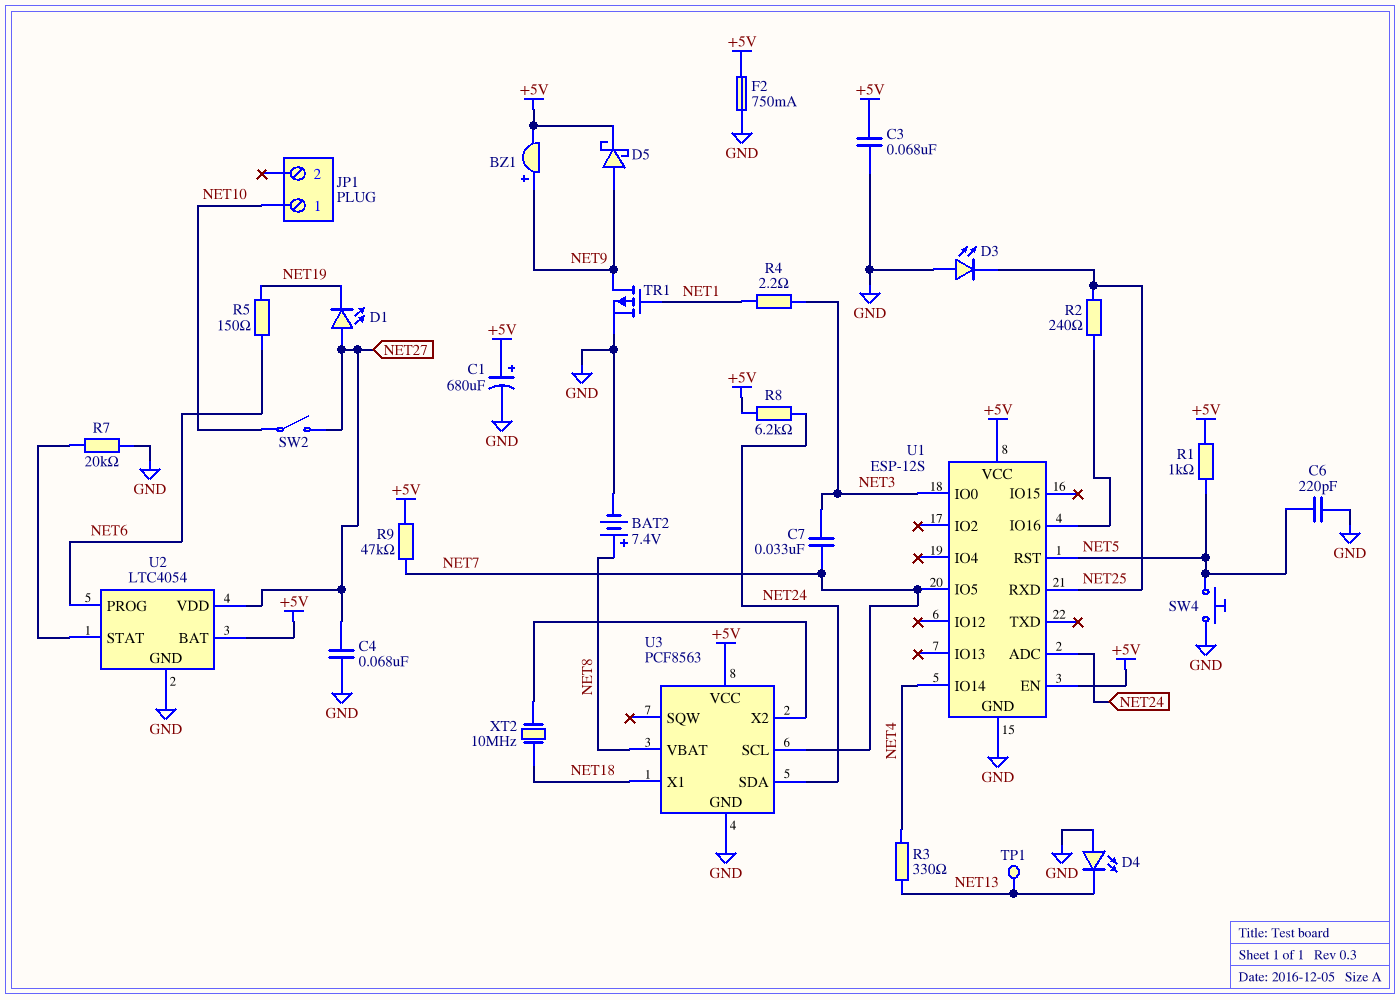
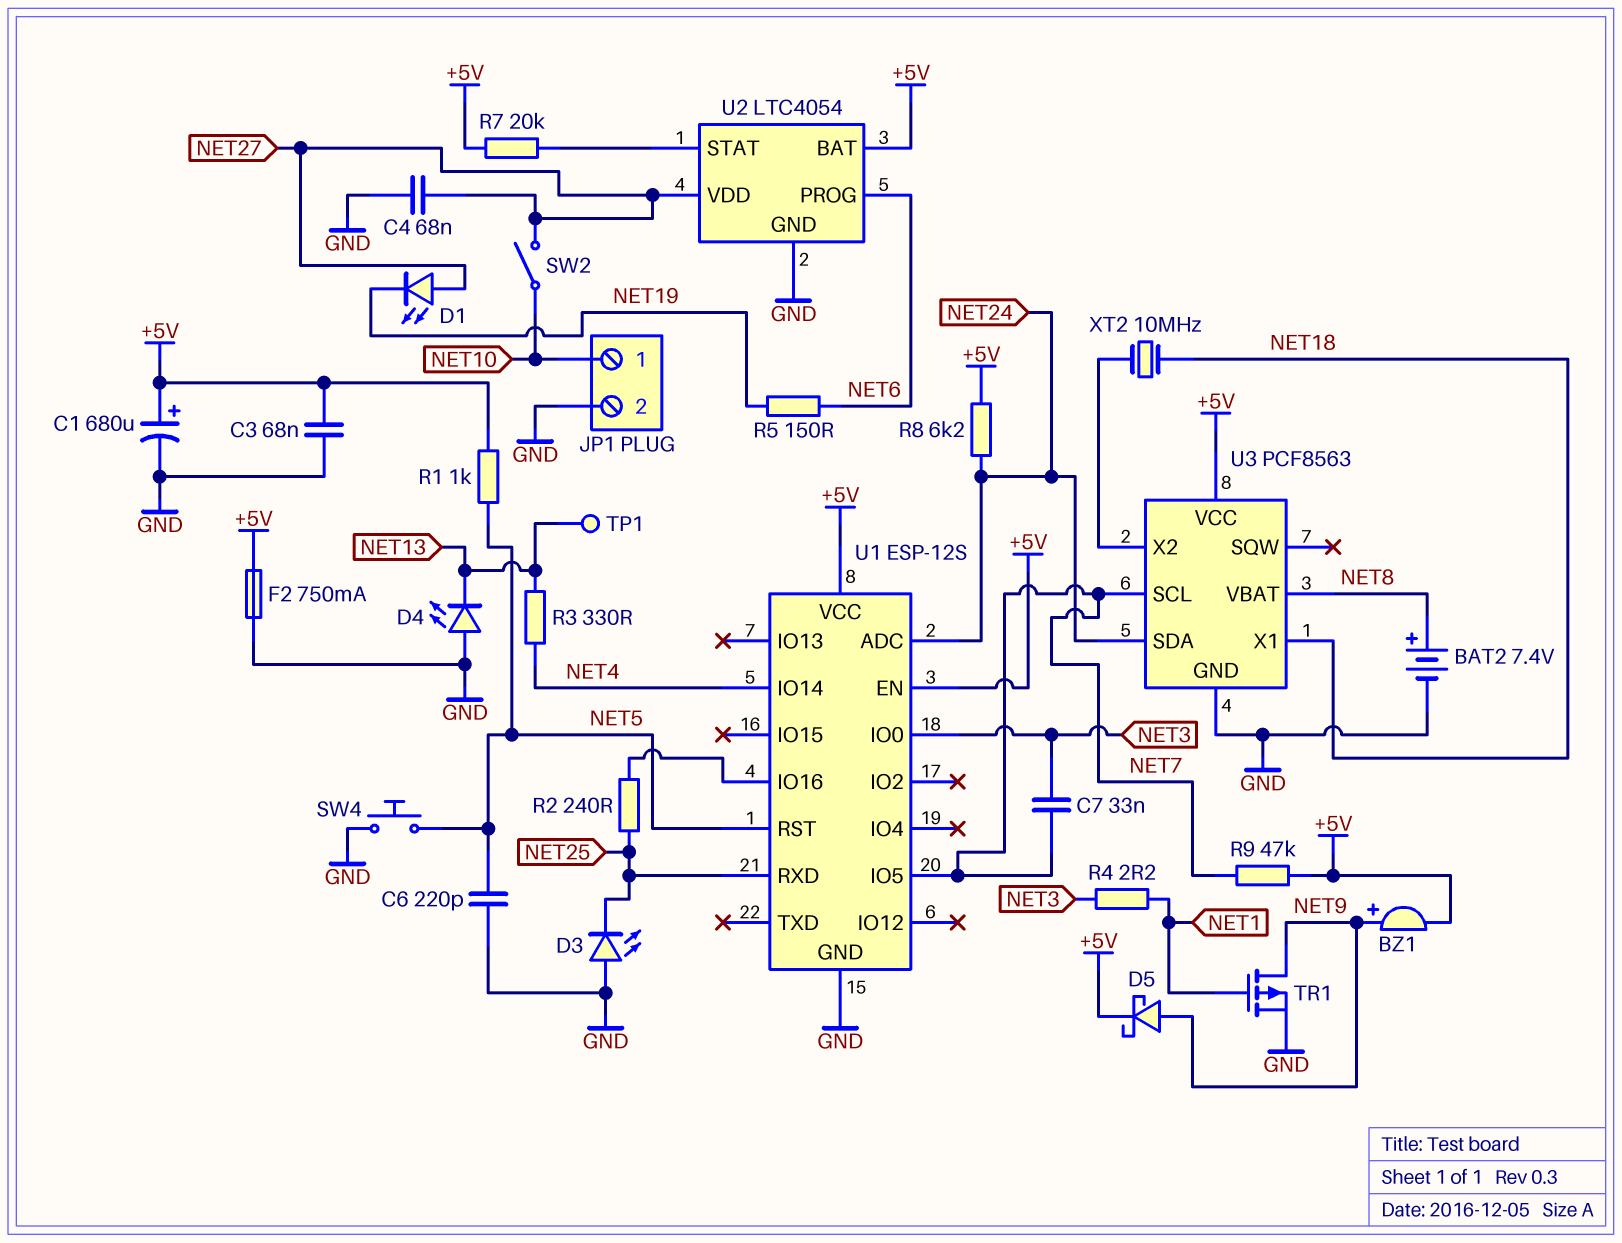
JP1 pin 2: none -> GND
R7: 20k (GND, U2/STAT) -> 20k (+5V, U2/STAT)

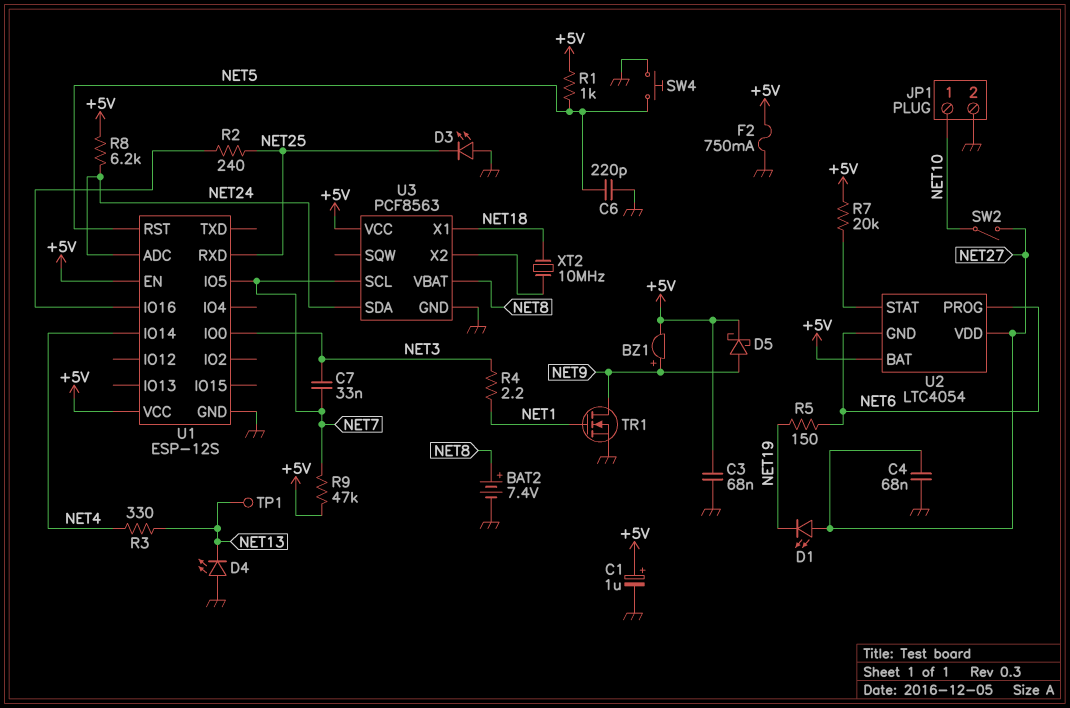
C1: 680uF (plus +5V, minus GND) -> 1uF (plus +5V, minus GND)
TR1: PMOS (G NET1, D NET9, S GND) -> NMOS (G NET1, D NET9, S GND)
U2 pin GND: GND -> NET6

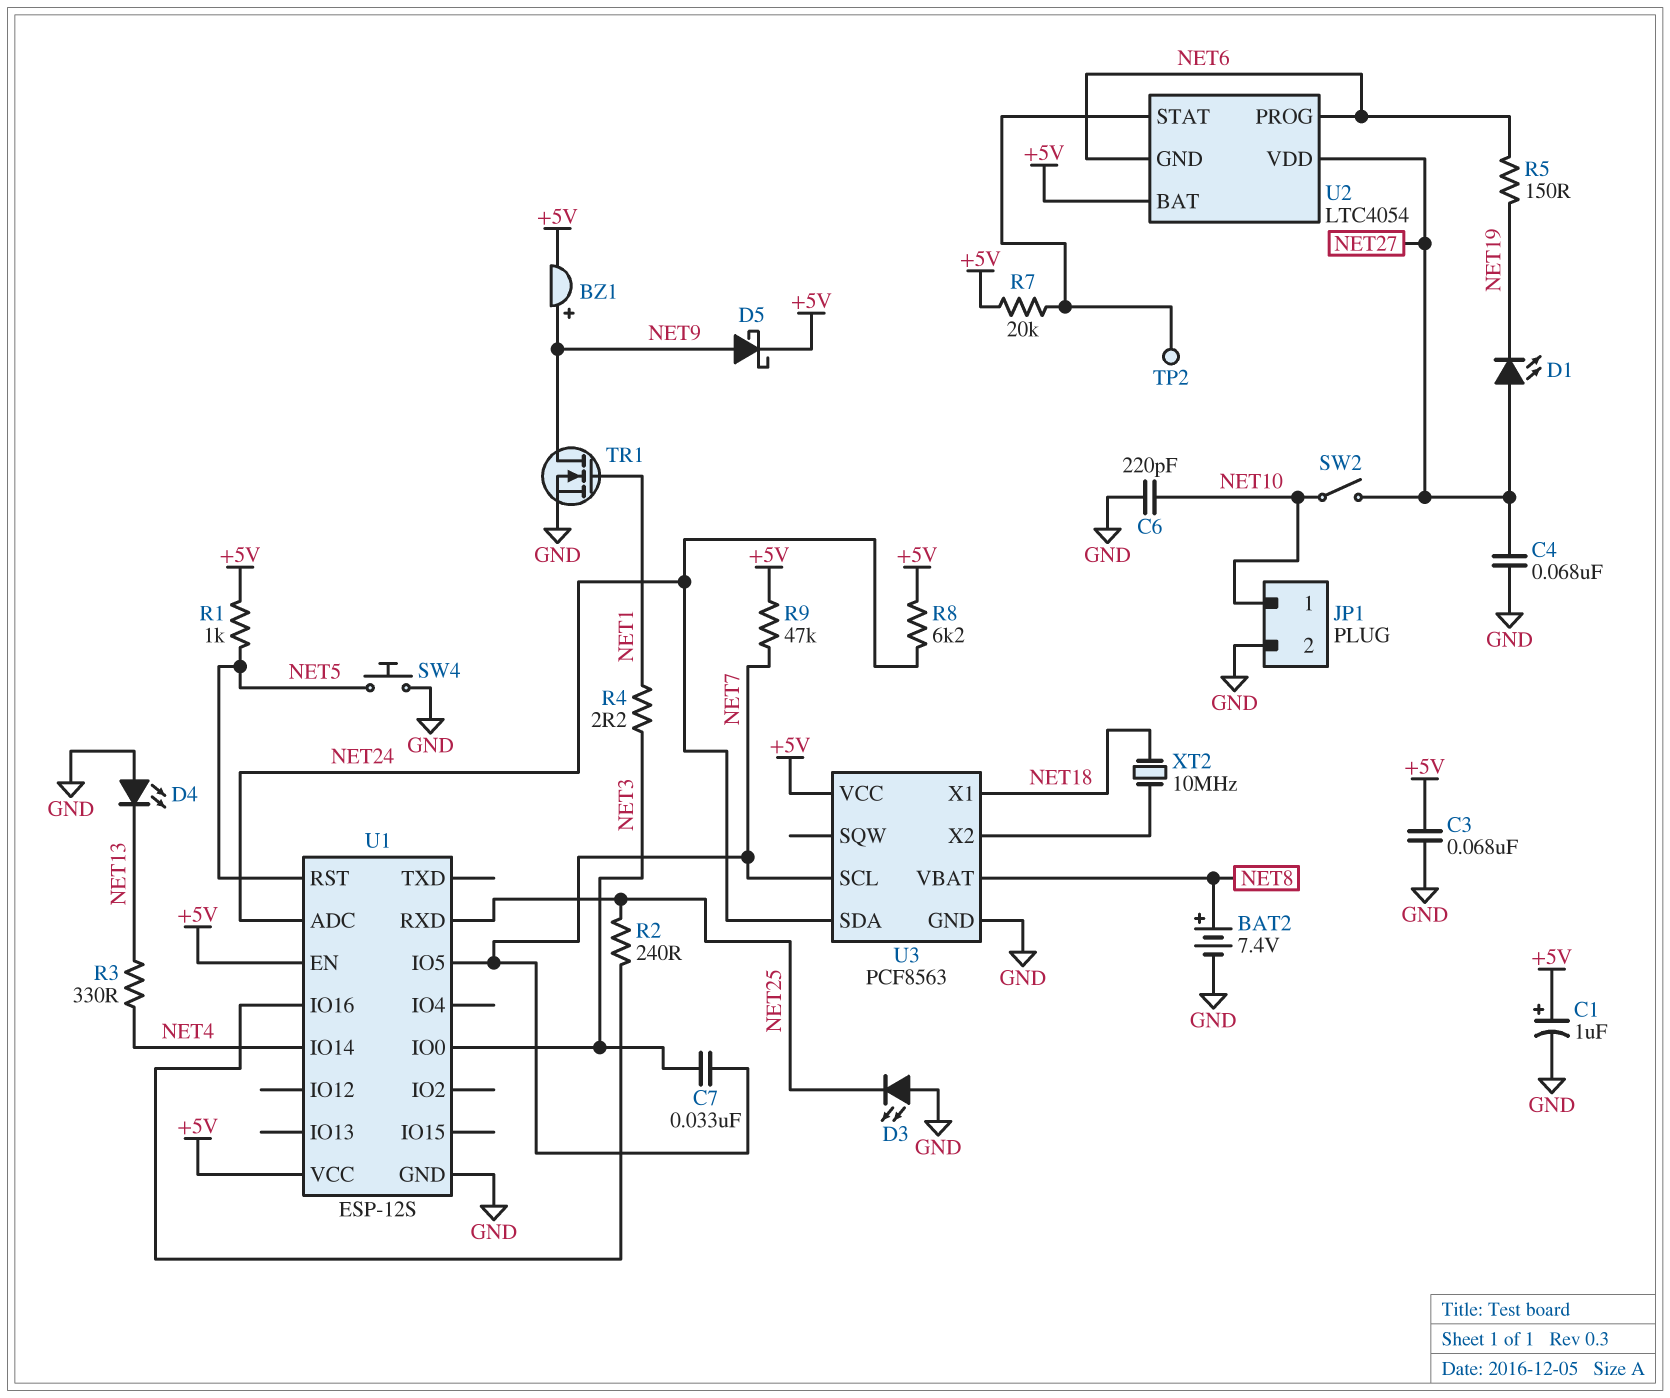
C6: 220pF (GND, NET5) -> 220pF (GND, NET10)
F2: 750mA (+5V, GND) -> none
TP1: test point (NET13) -> none
TP2: none -> test point (U2/STAT)

